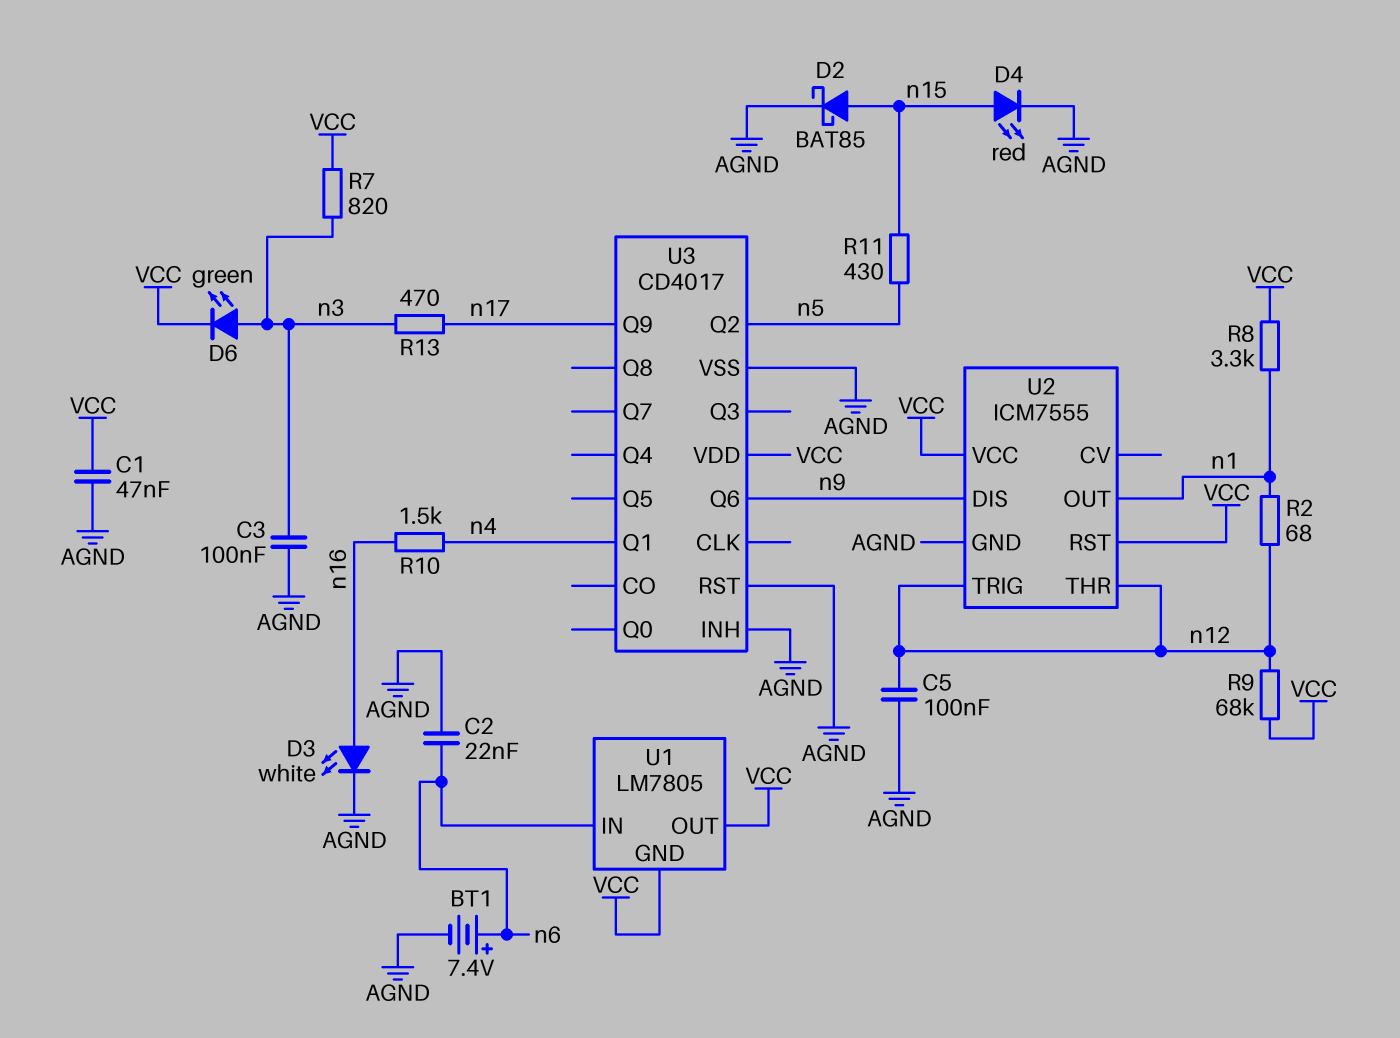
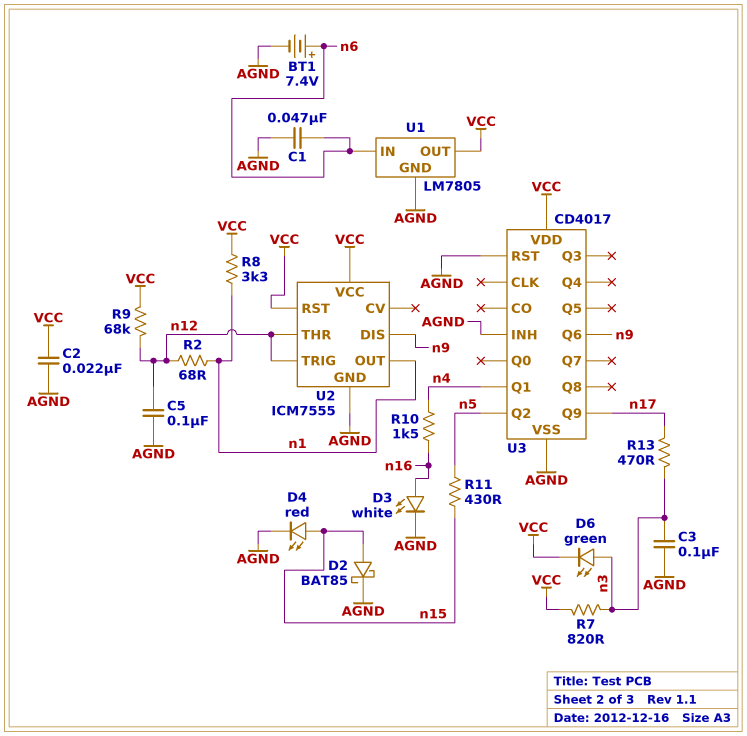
C1: 47nF (AGND, VCC) -> 47nF (AGND, n6)
C2: 22nF (AGND, n6) -> 22nF (AGND, VCC)
U1 pin GND: VCC -> AGND

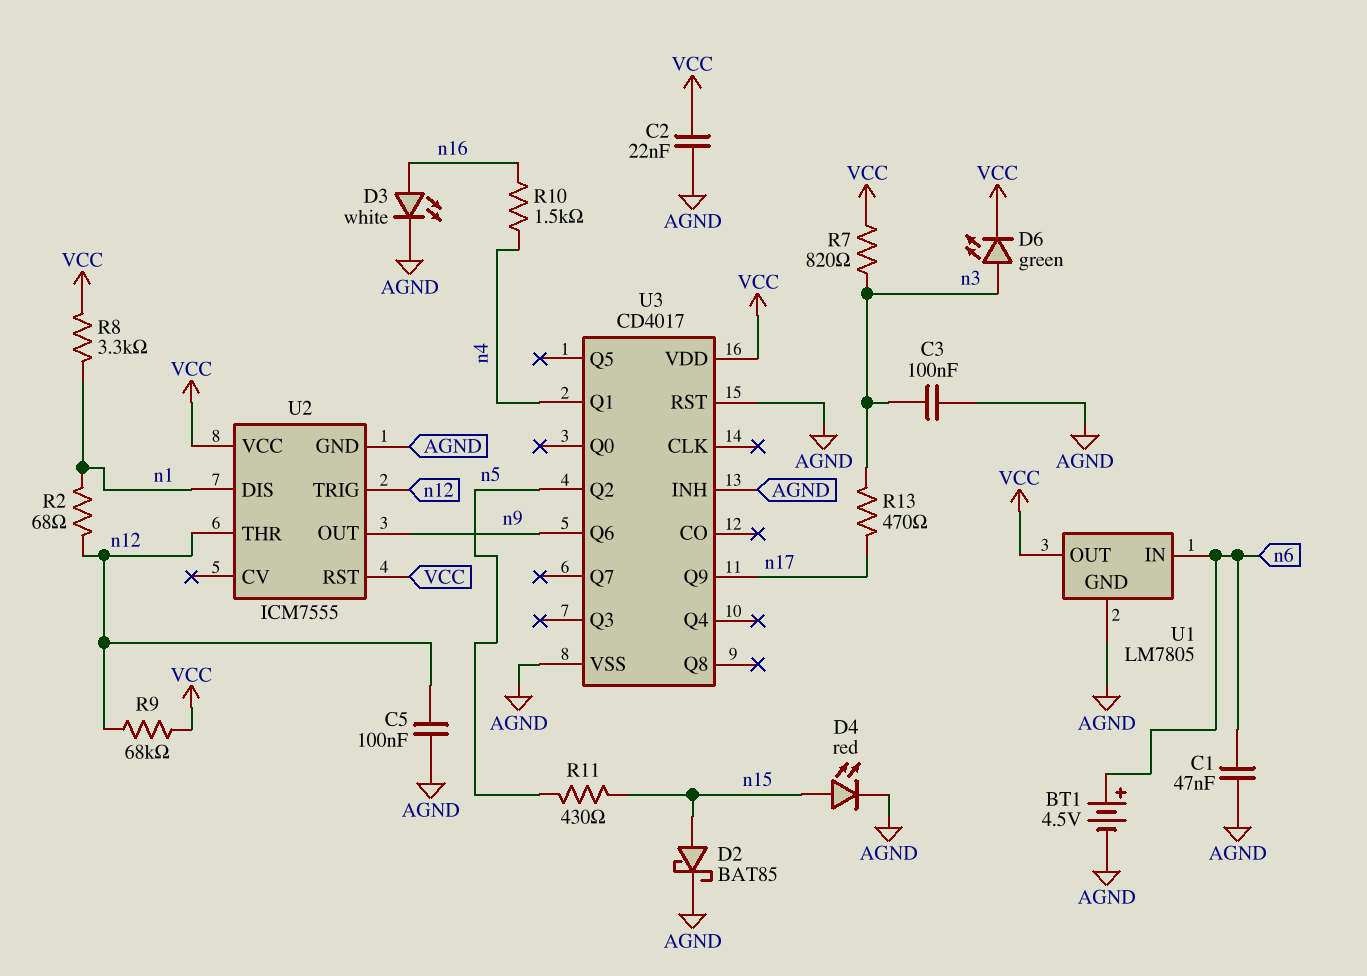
BT1: 7.4V (plus n6, minus AGND) -> 4.5V (plus n6, minus AGND)
U2 pin DIS: n9 -> n1
U2 pin OUT: n1 -> n9

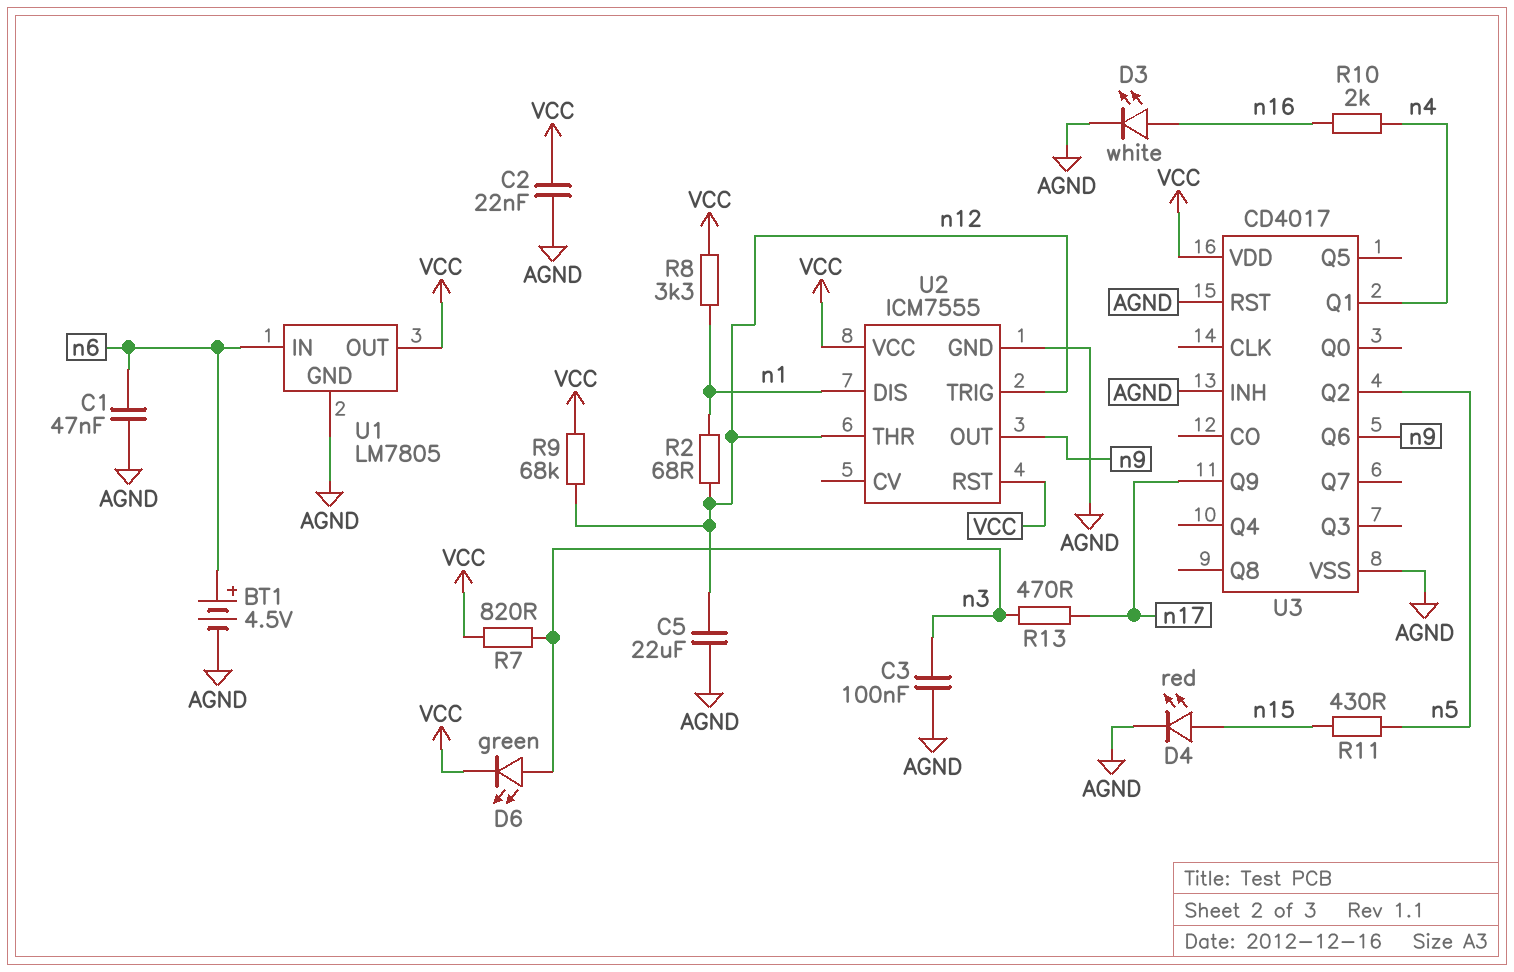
C5: 100nF (AGND, n12) -> 22uF (AGND, n12)
D2: schottky BAT85 (A n15, K AGND) -> none
R10: 1.5k (n4, n16) -> 2k (n4, n16)

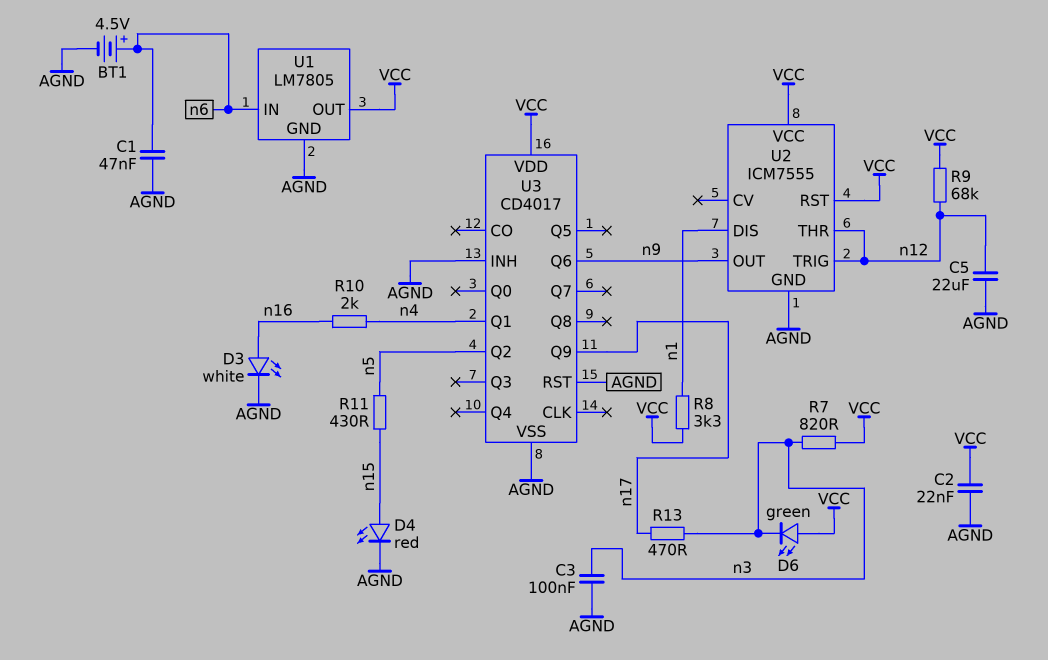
D6: LED green (A n3, K VCC) -> LED green (A VCC, K n3)
R2: 68 (n1, n12) -> none

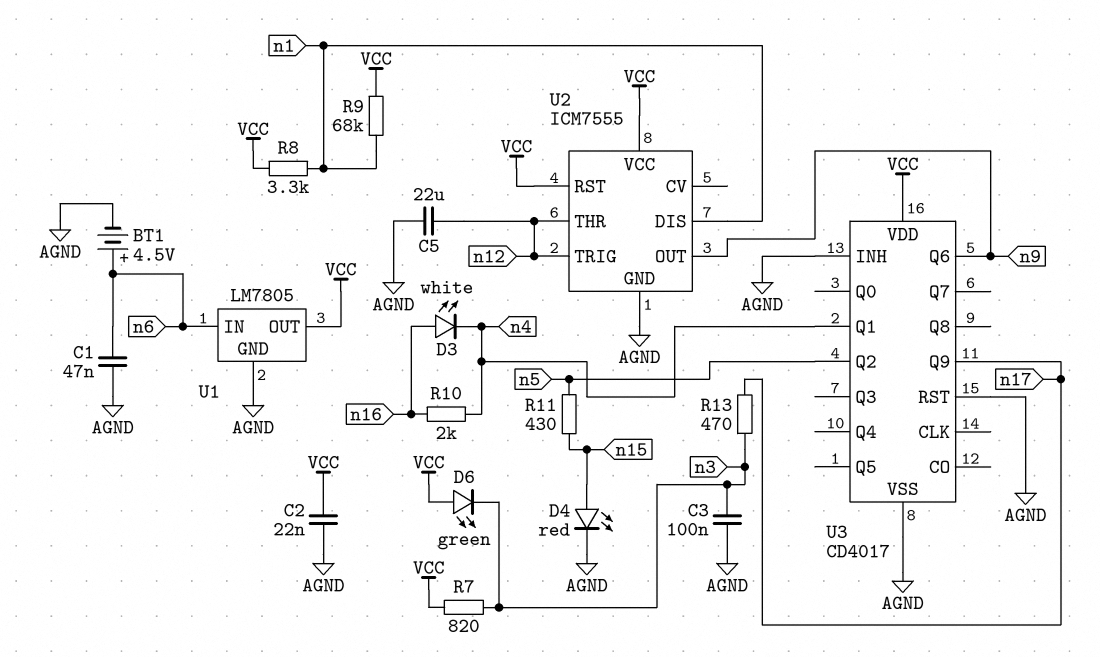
D3: LED white (A n16, K AGND) -> LED white (A n16, K n4)
R9: 68k (VCC, n12) -> 68k (VCC, n1)

